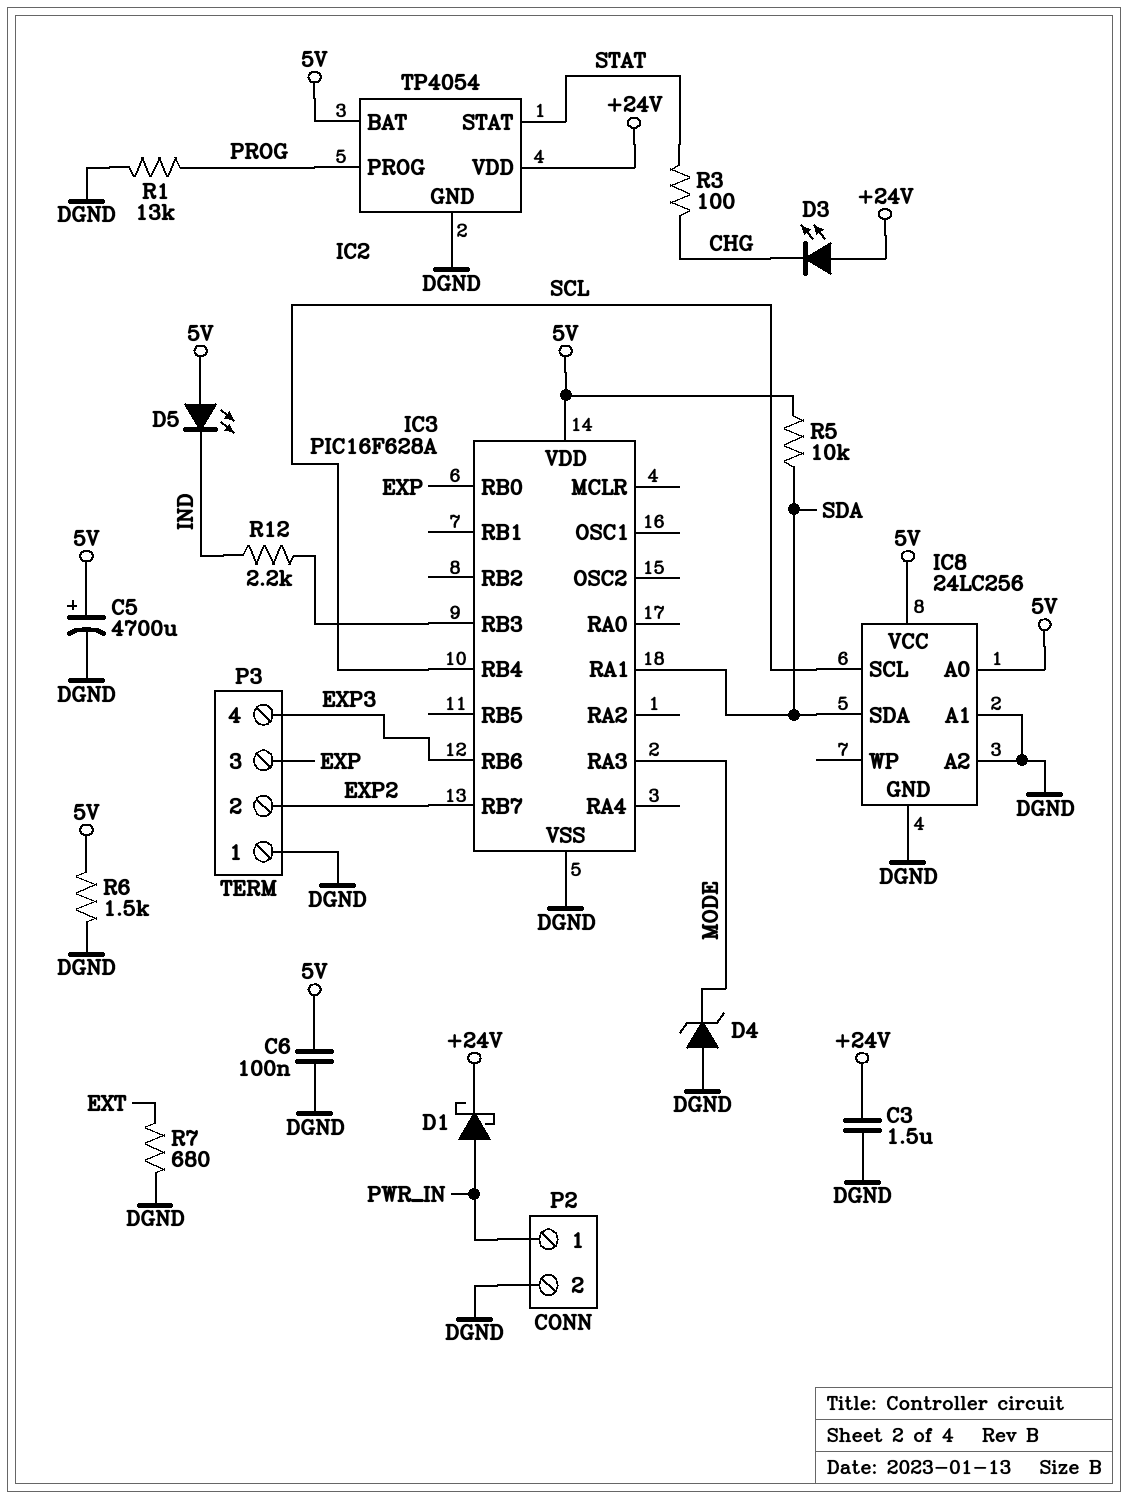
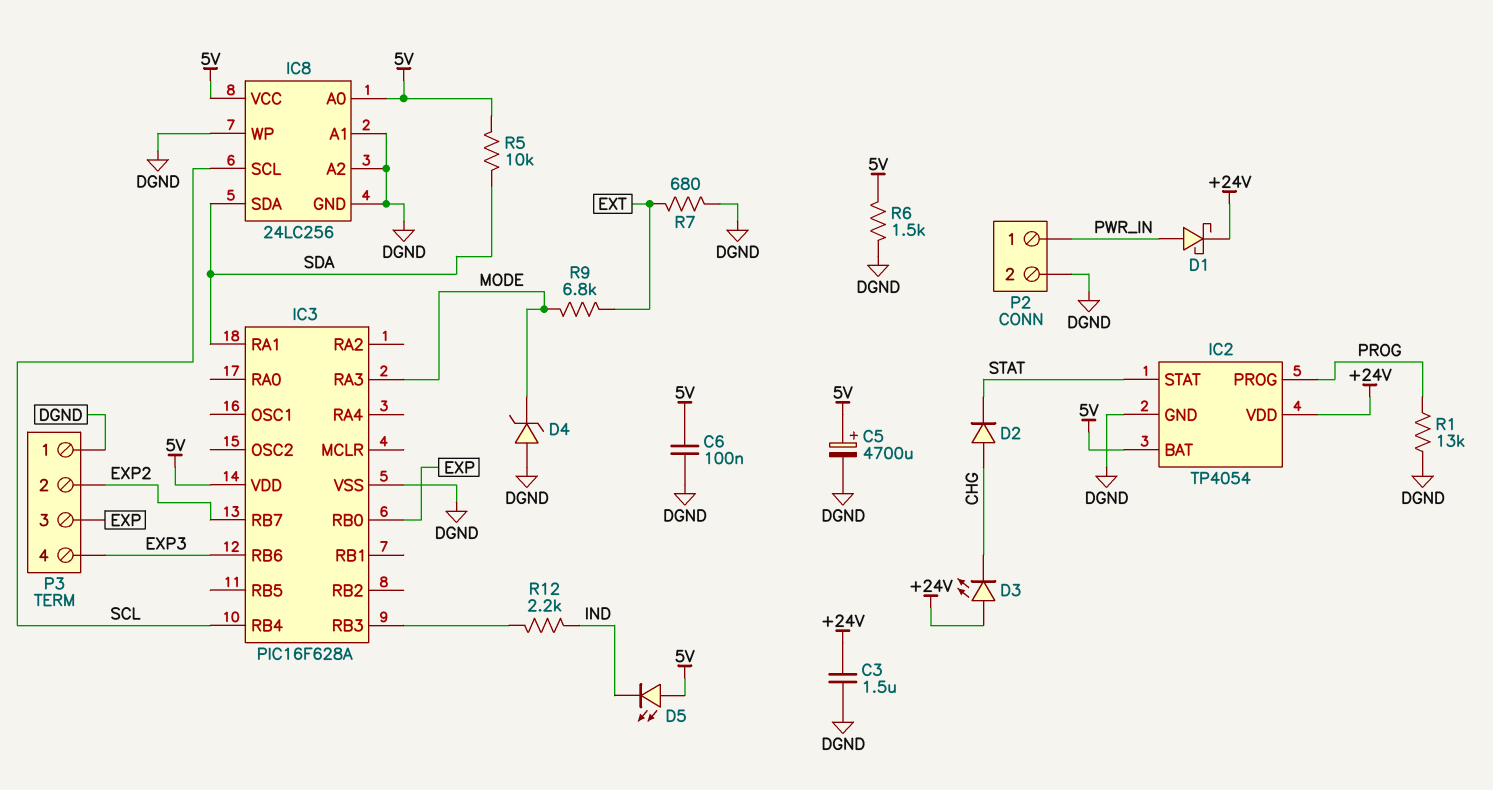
D2: none -> diode (A CHG, K STAT)
IC8 pin WP: none -> DGND
R3: 100 (CHG, STAT) -> none
R9: none -> 6.8k (EXT, MODE)

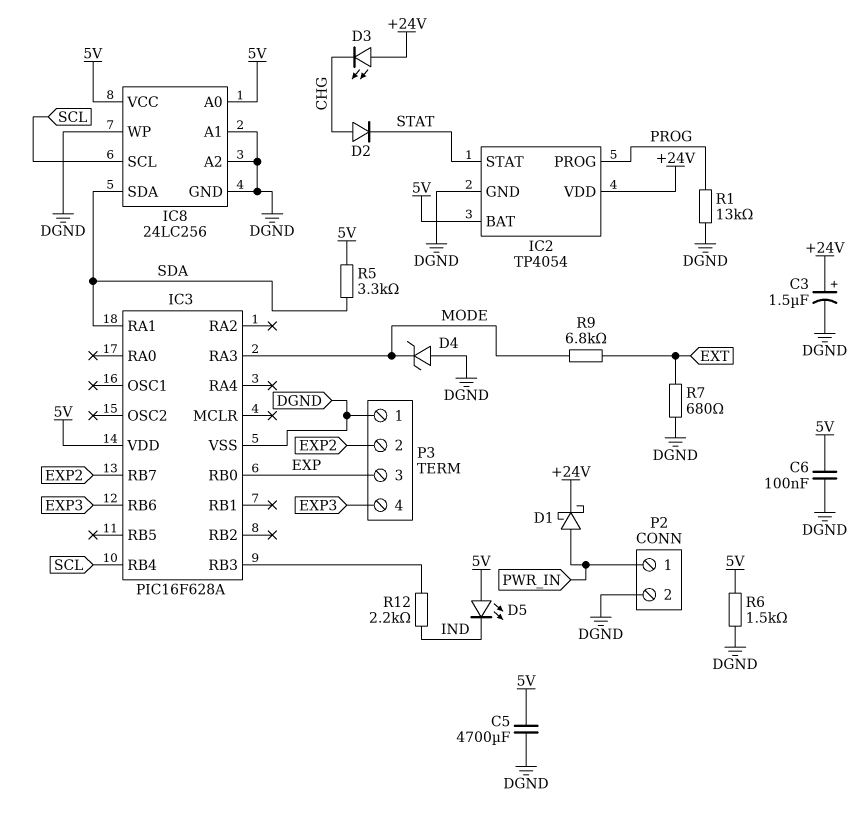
C3: 1.5uF (+24V, DGND) -> 1.5uF (plus +24V, minus DGND)
C5: 4700uF (plus 5V, minus DGND) -> 4700uF (5V, DGND)
R5: 10k (5V, SDA) -> 3.3k (5V, SDA)

